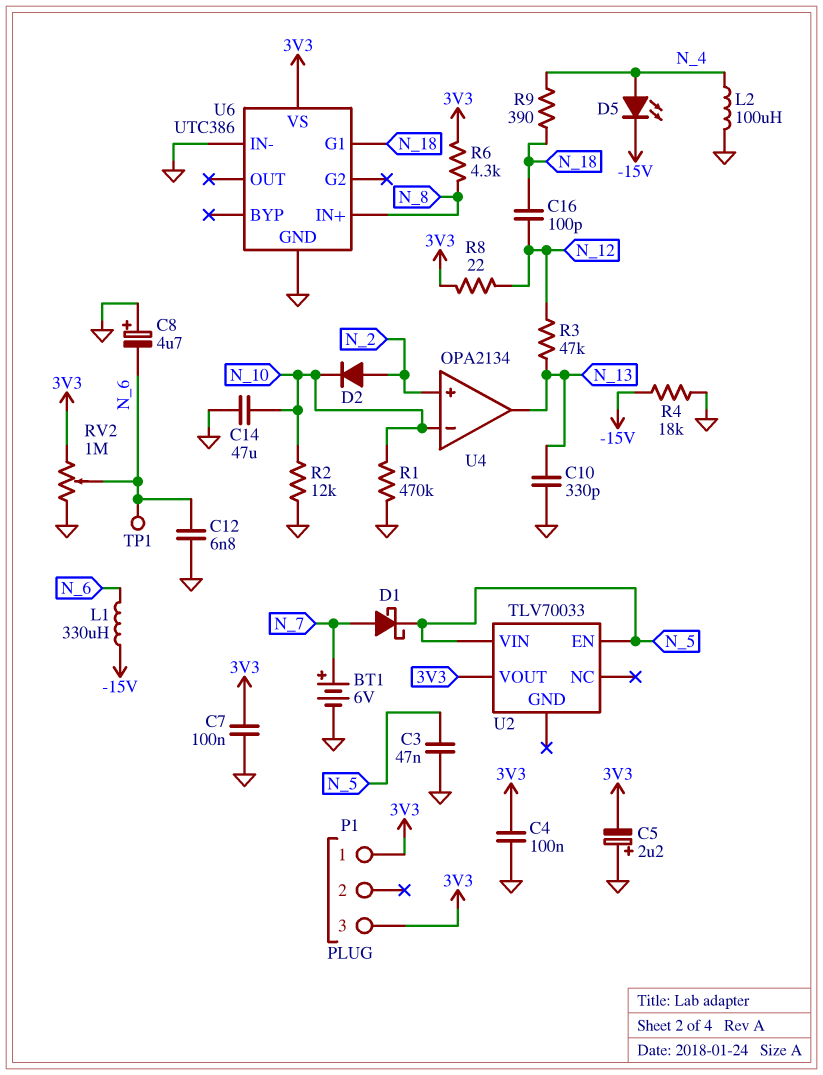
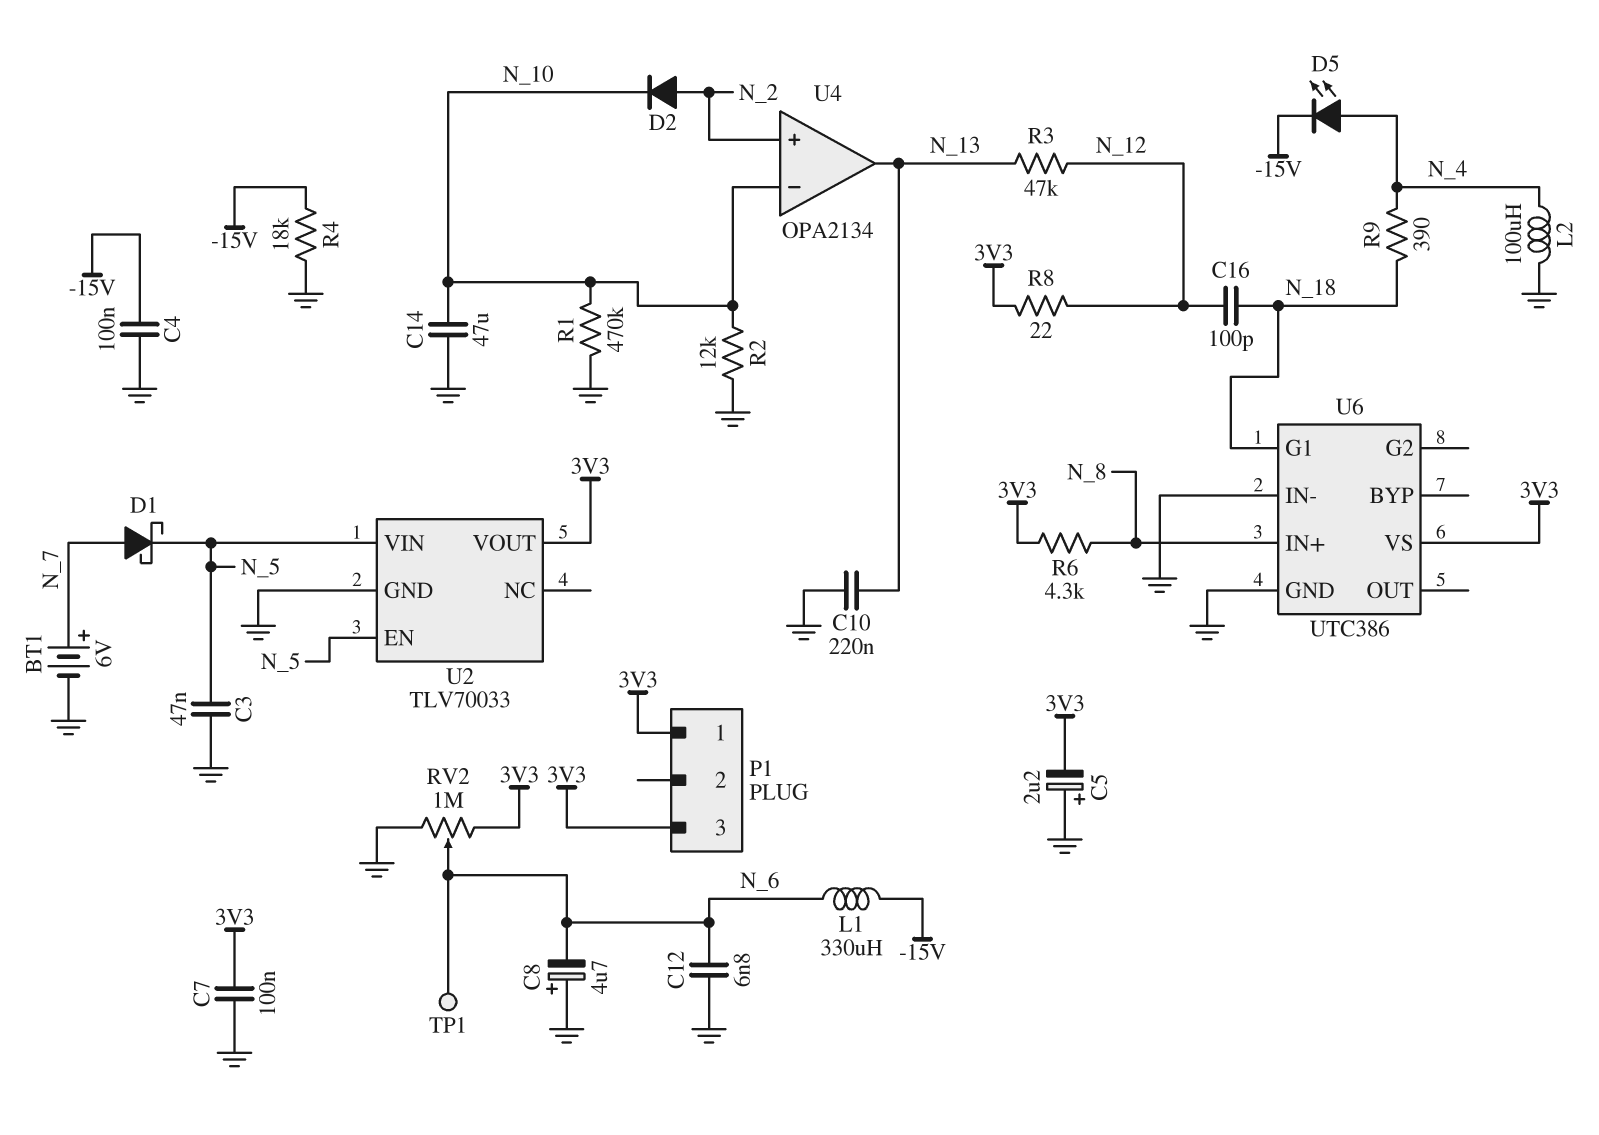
C4: 100nF (3V3, GND) -> 100nF (-15V, GND)
C10: 330pF (GND, N_13) -> 220nF (GND, N_13)
U2 pin GND: none -> GND

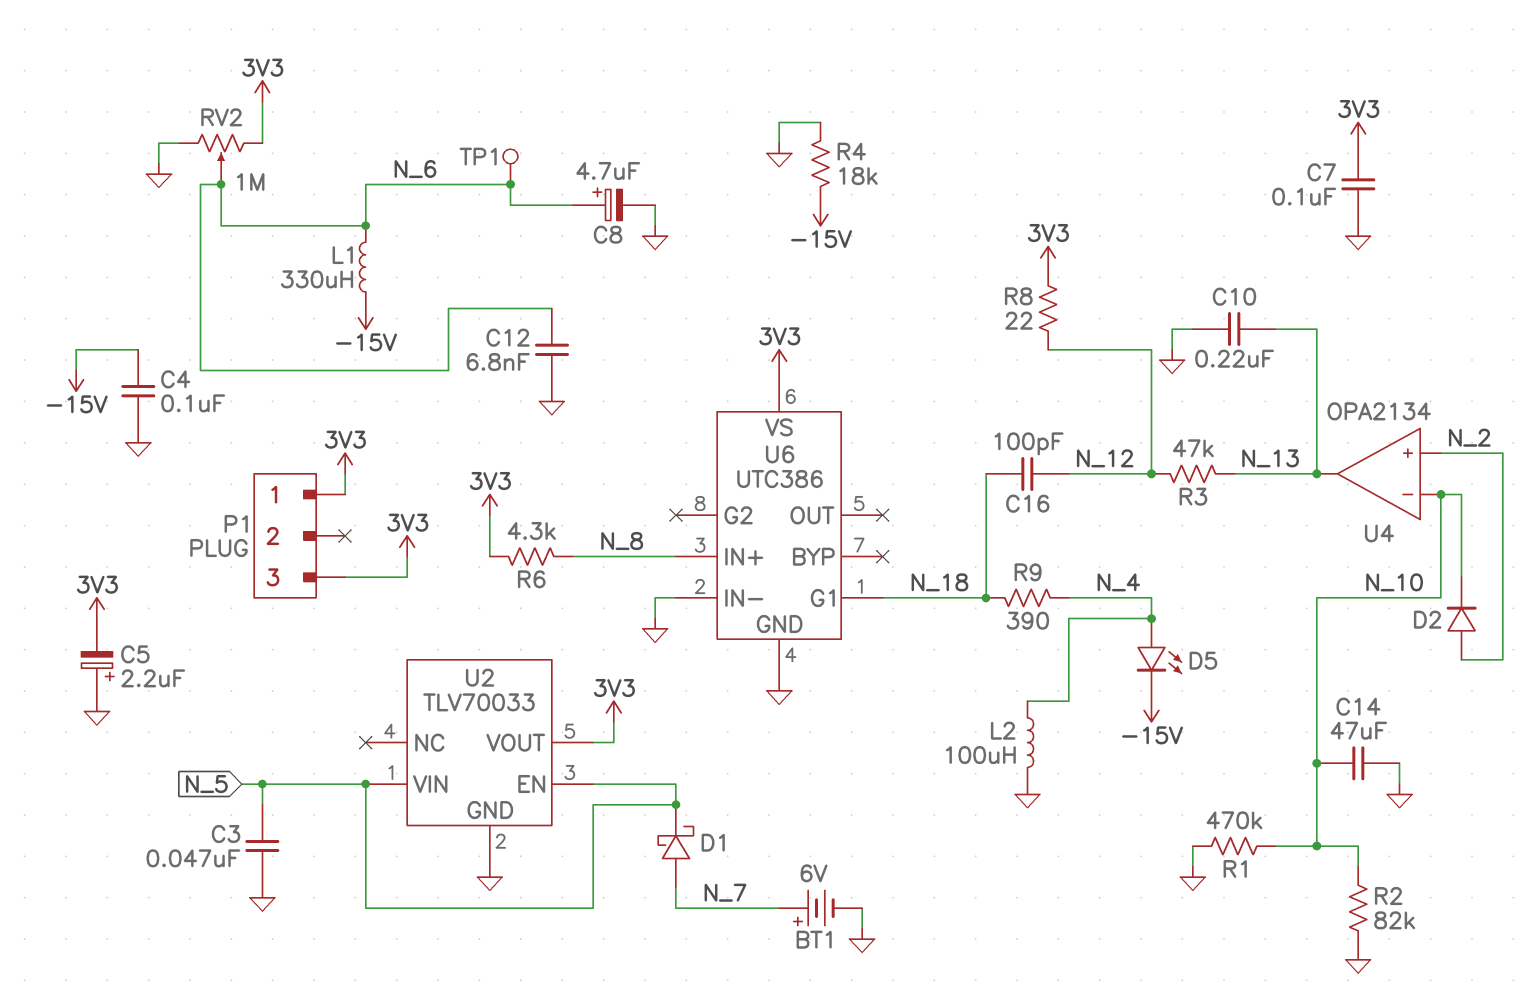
C8: 4.7uF (plus GND, minus N_6) -> 4.7uF (plus N_6, minus GND)
R2: 12k (GND, N_10) -> 82k (GND, N_10)

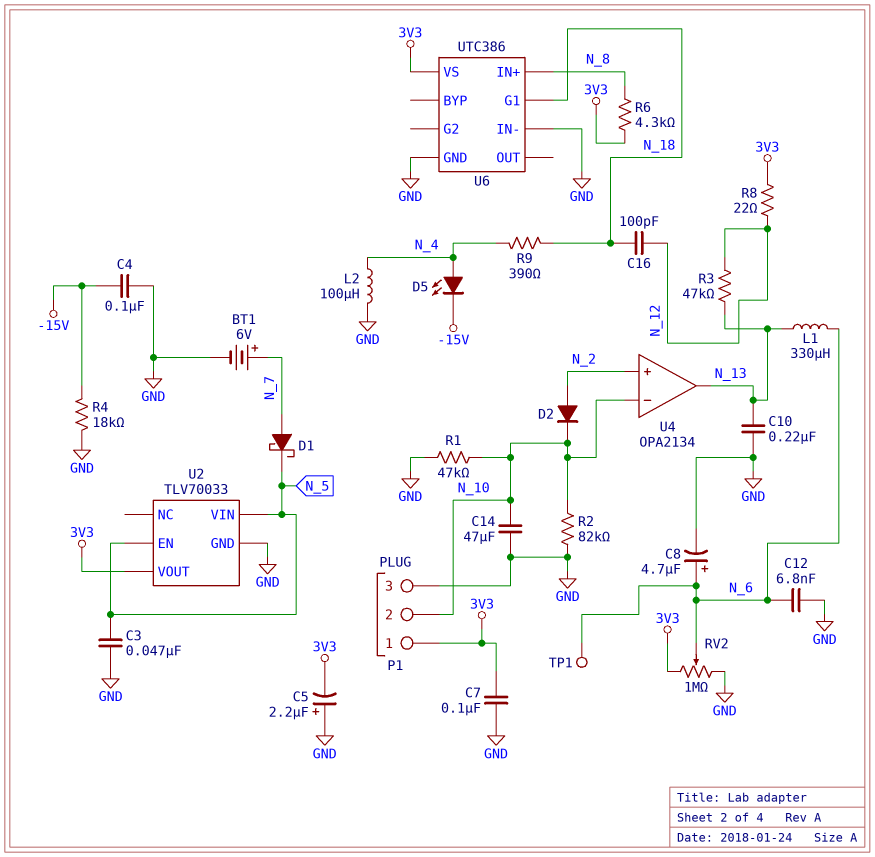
L1: 330uH (-15V, N_6) -> 330uH (N_6, N_13)
P1 pin 2: none -> N_10
P1 pin 3: 3V3 -> GND
R1: 470k (GND, N_10) -> 47k (GND, N_10)

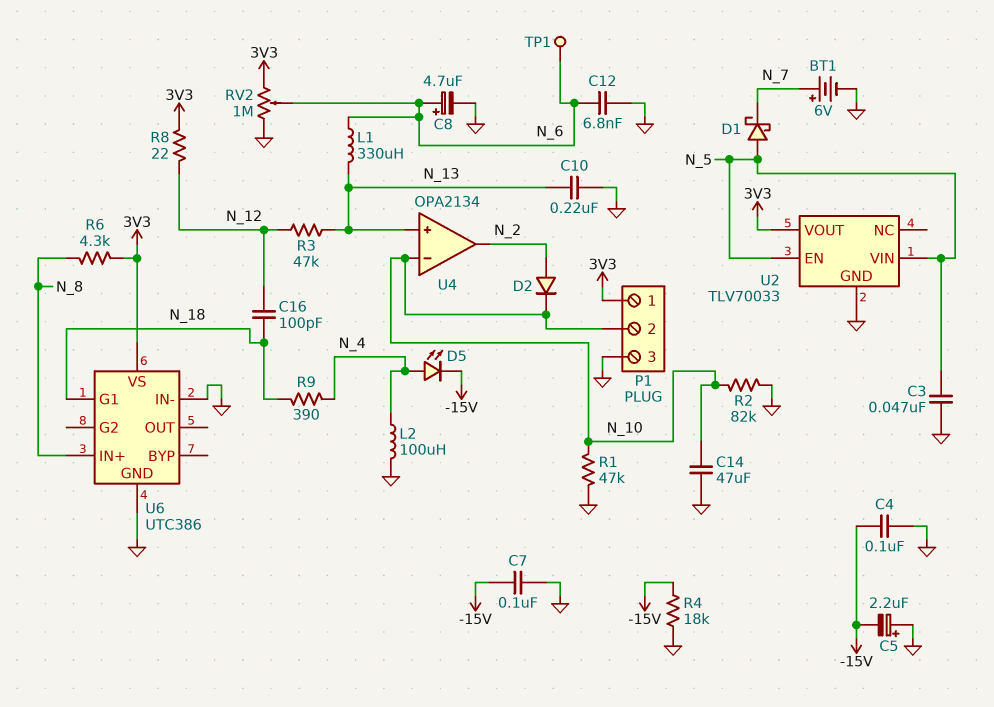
C5: 2.2uF (plus GND, minus 3V3) -> 2.2uF (plus GND, minus -15V)
C7: 100nF (3V3, GND) -> 100nF (-15V, GND)
D1: schottky (A N_7, K N_5) -> schottky (A N_5, K N_7)
U4 pin in+: N_2 -> N_13
U4 pin out: N_13 -> N_2

